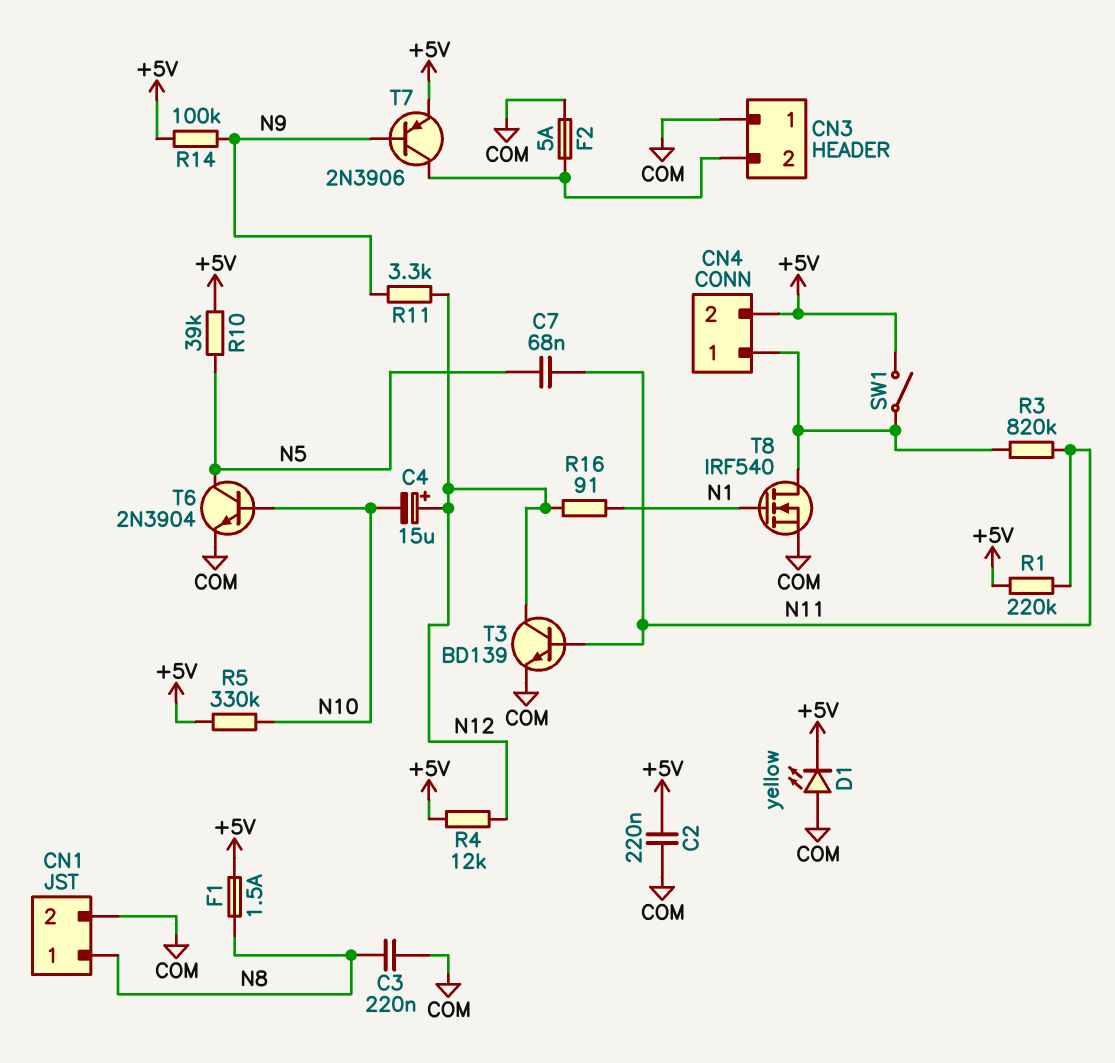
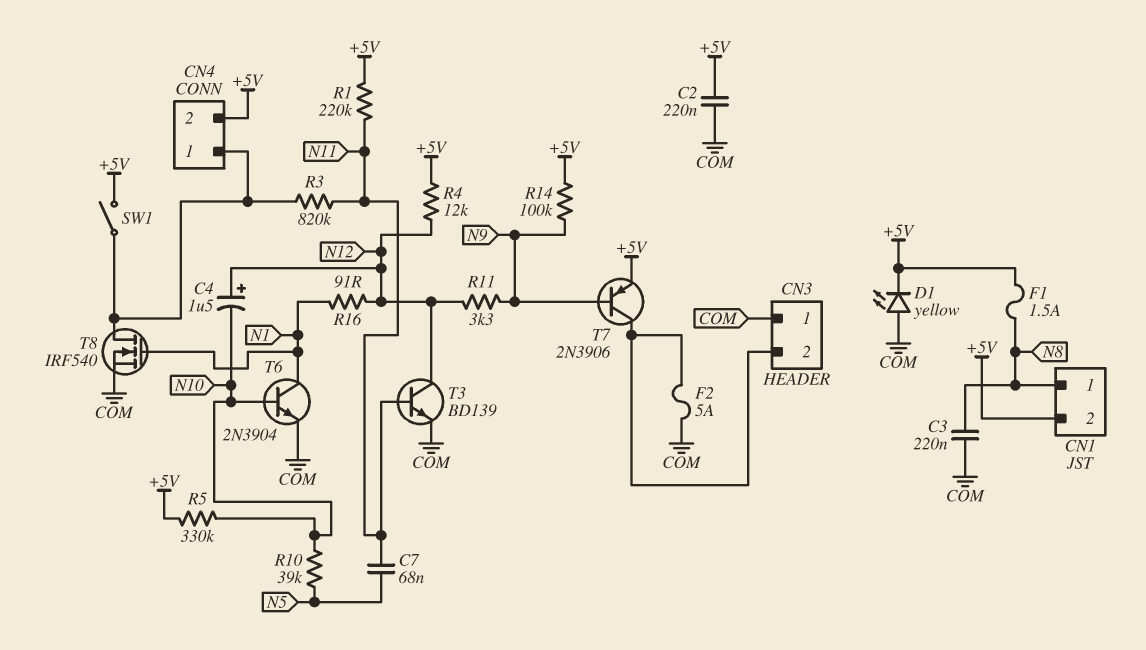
C4: 15uF (plus N12, minus N10) -> 1.5uF (plus N12, minus N10)
CN1 pin 2: COM -> +5V
R10: 39k (+5V, N5) -> 39k (N5, N10)
T6: NPN 2N3904 (B N10, C N5, E COM) -> NPN 2N3904 (B N10, C N1, E COM)

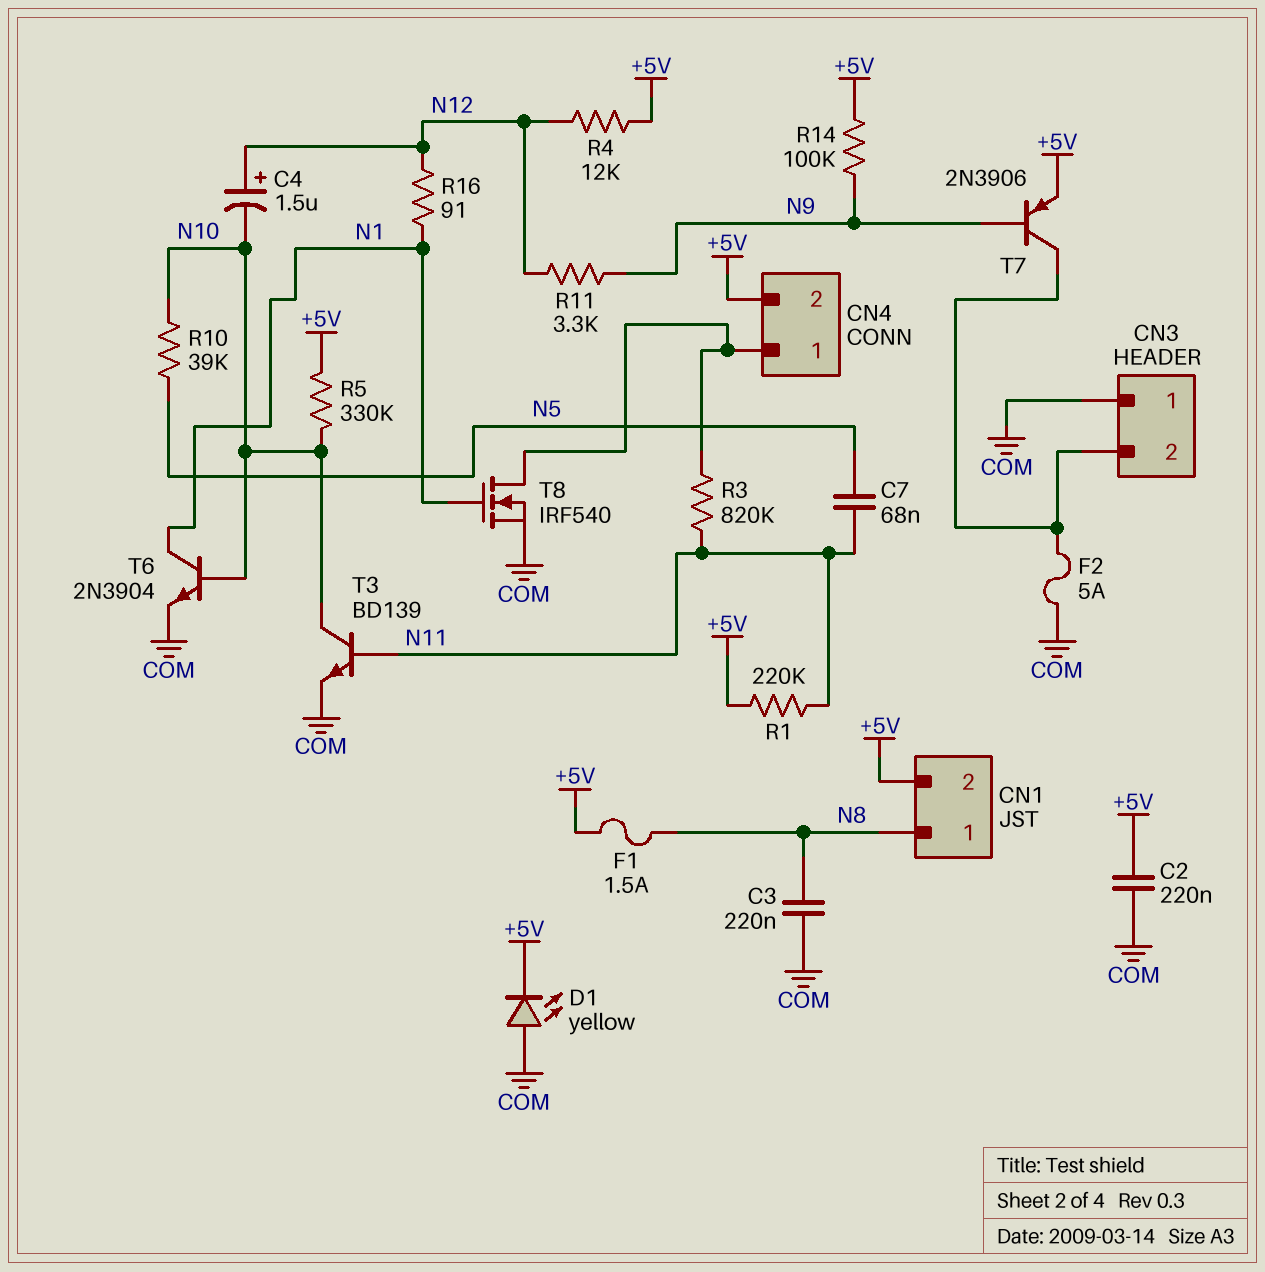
SW1: switch (+5V, CN4/1) -> none
T3: NPN BD139 (B N11, C N12, E COM) -> NPN BD139 (B N11, C N10, E COM)

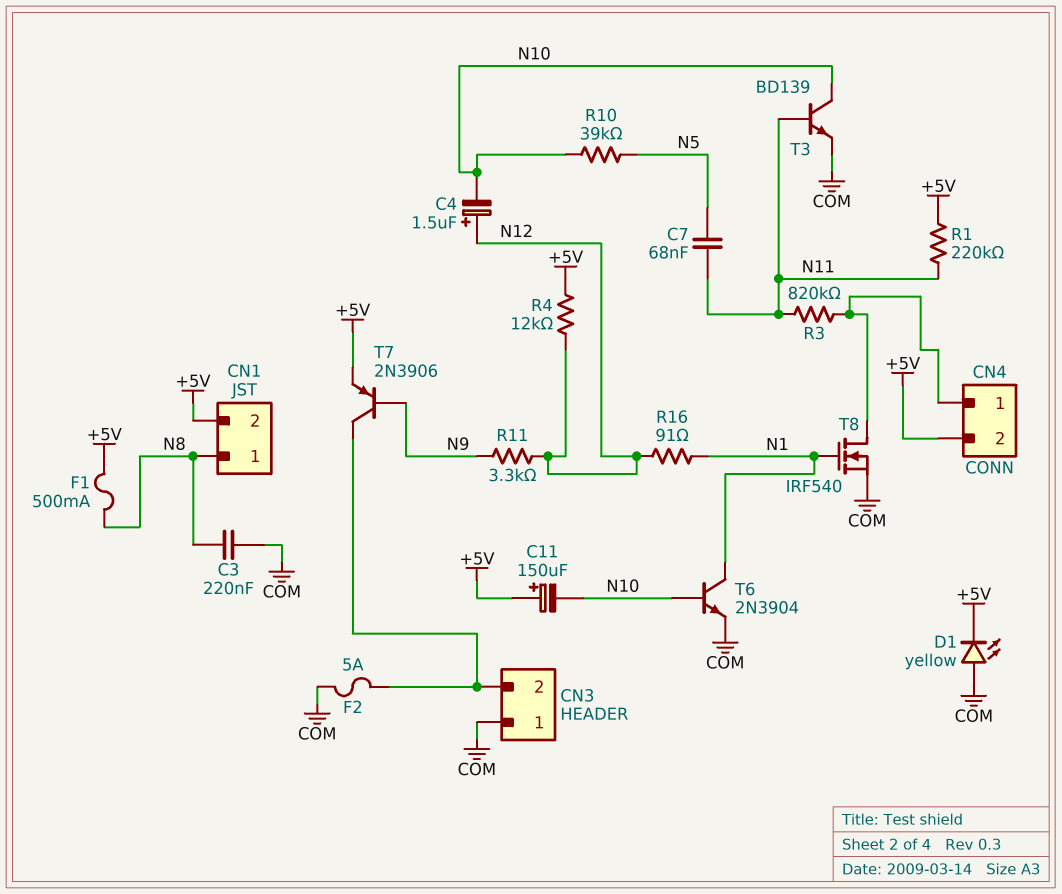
C2: 220nF (+5V, COM) -> none
C11: none -> 150uF (plus +5V, minus N10)
F1: 1.5A (+5V, N8) -> 500mA (+5V, N8)
R5: 330k (+5V, N10) -> none
R14: 100k (+5V, N9) -> none

